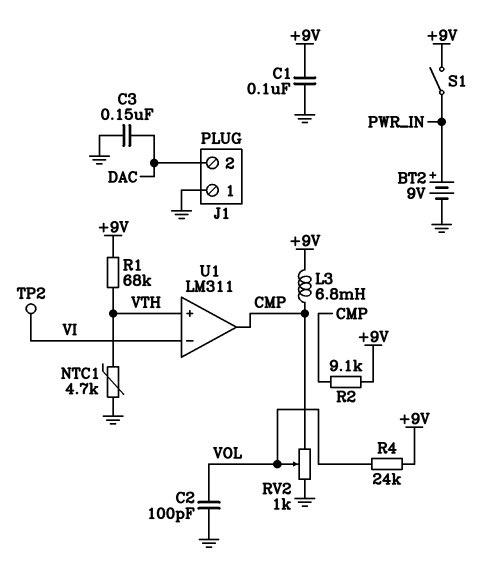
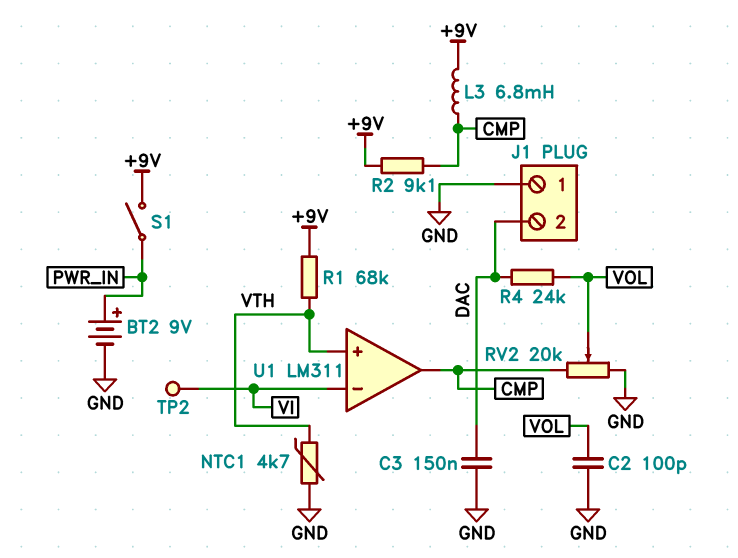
C1: 100nF (+9V, GND) -> none
R4: 24k (+9V, VOL) -> 24k (DAC, VOL)
RV2: 1k (CMP, GND, wiper VOL) -> 20k (CMP, GND, wiper VOL)

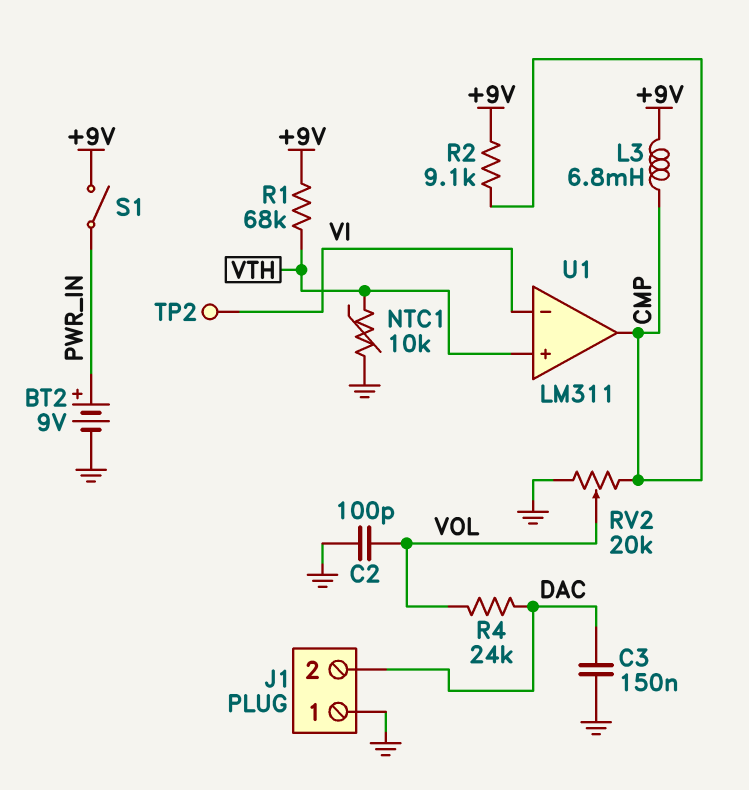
NTC1: 4.7k (GND, VTH) -> 10k (GND, VTH)

